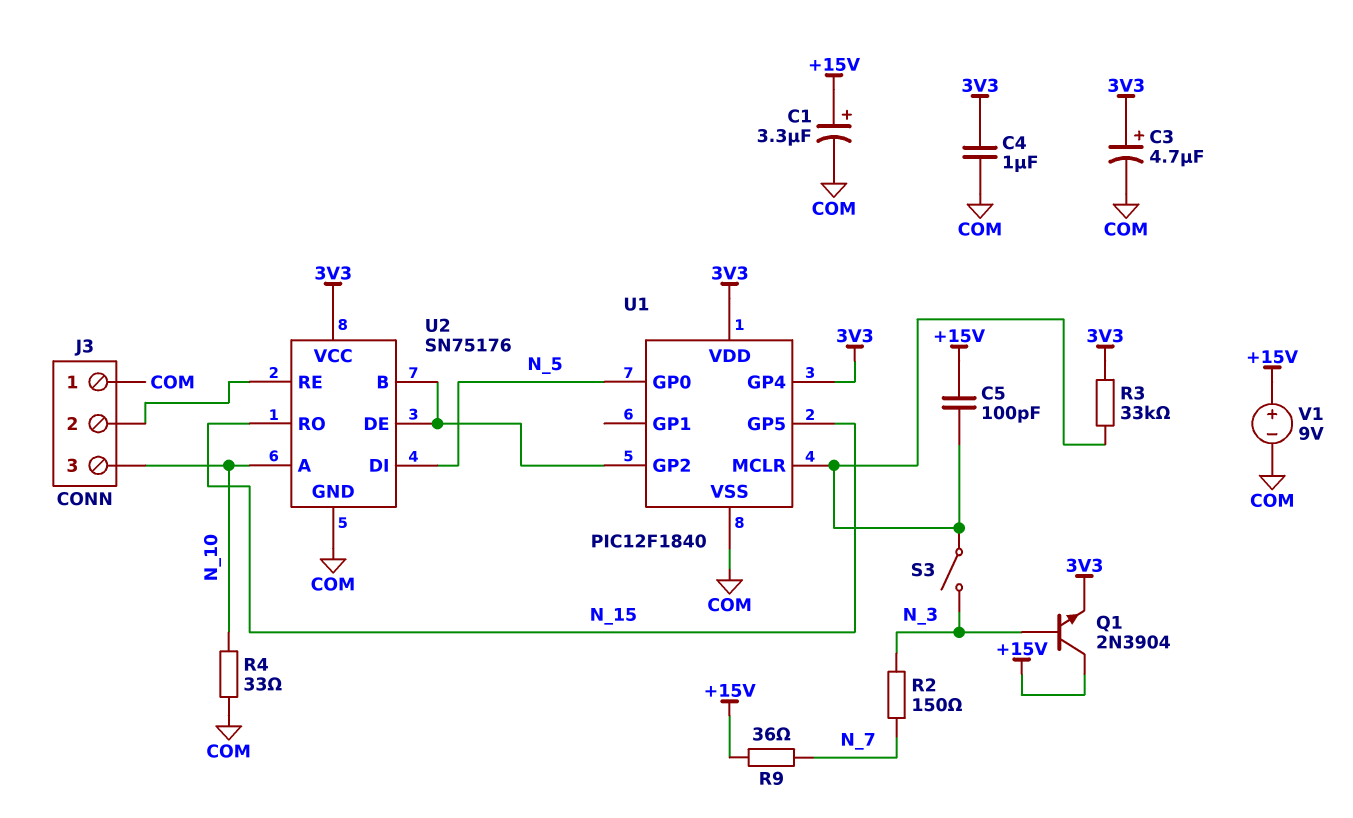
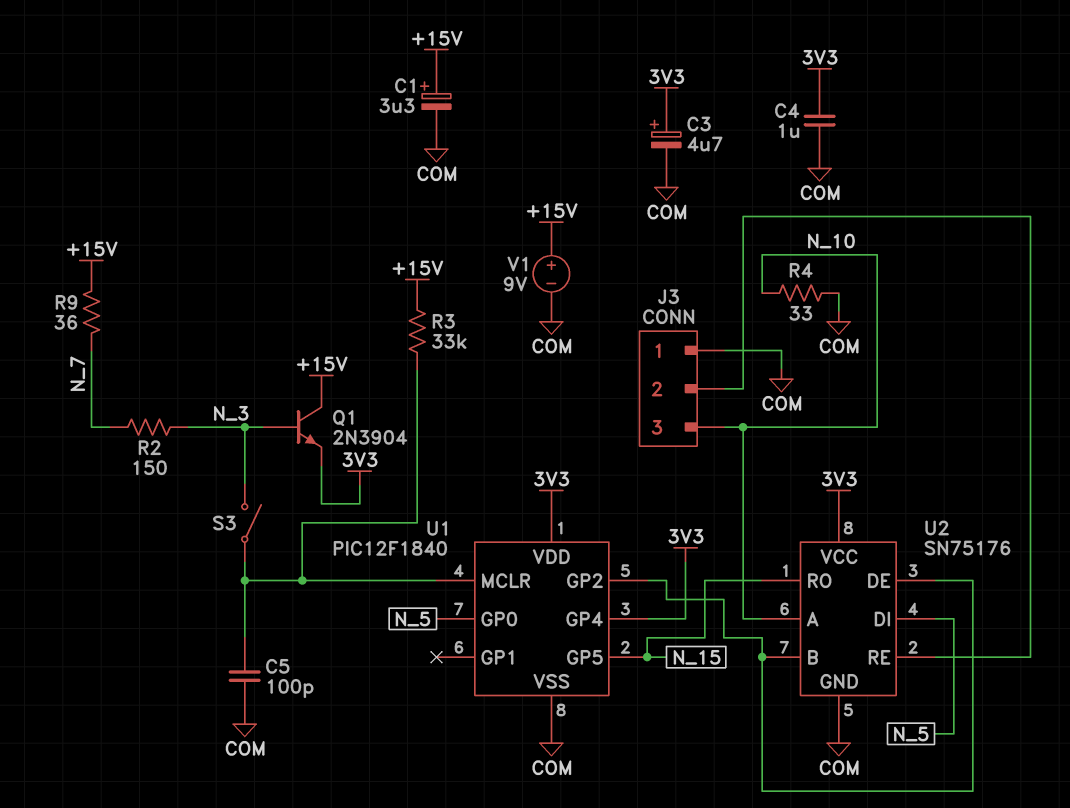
C5: 100pF (+15V, U1/MCLR) -> 100pF (COM, U1/MCLR)
R3: 33k (3V3, U1/MCLR) -> 33k (+15V, U1/MCLR)

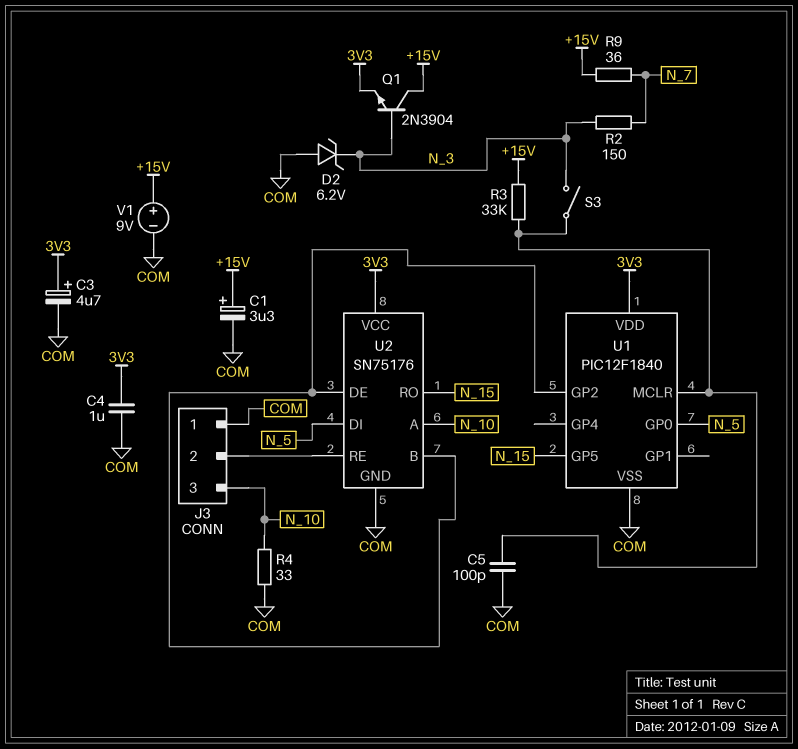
D2: none -> zener 6.2V (A COM, K N_3)
U1 pin GP4: 3V3 -> none

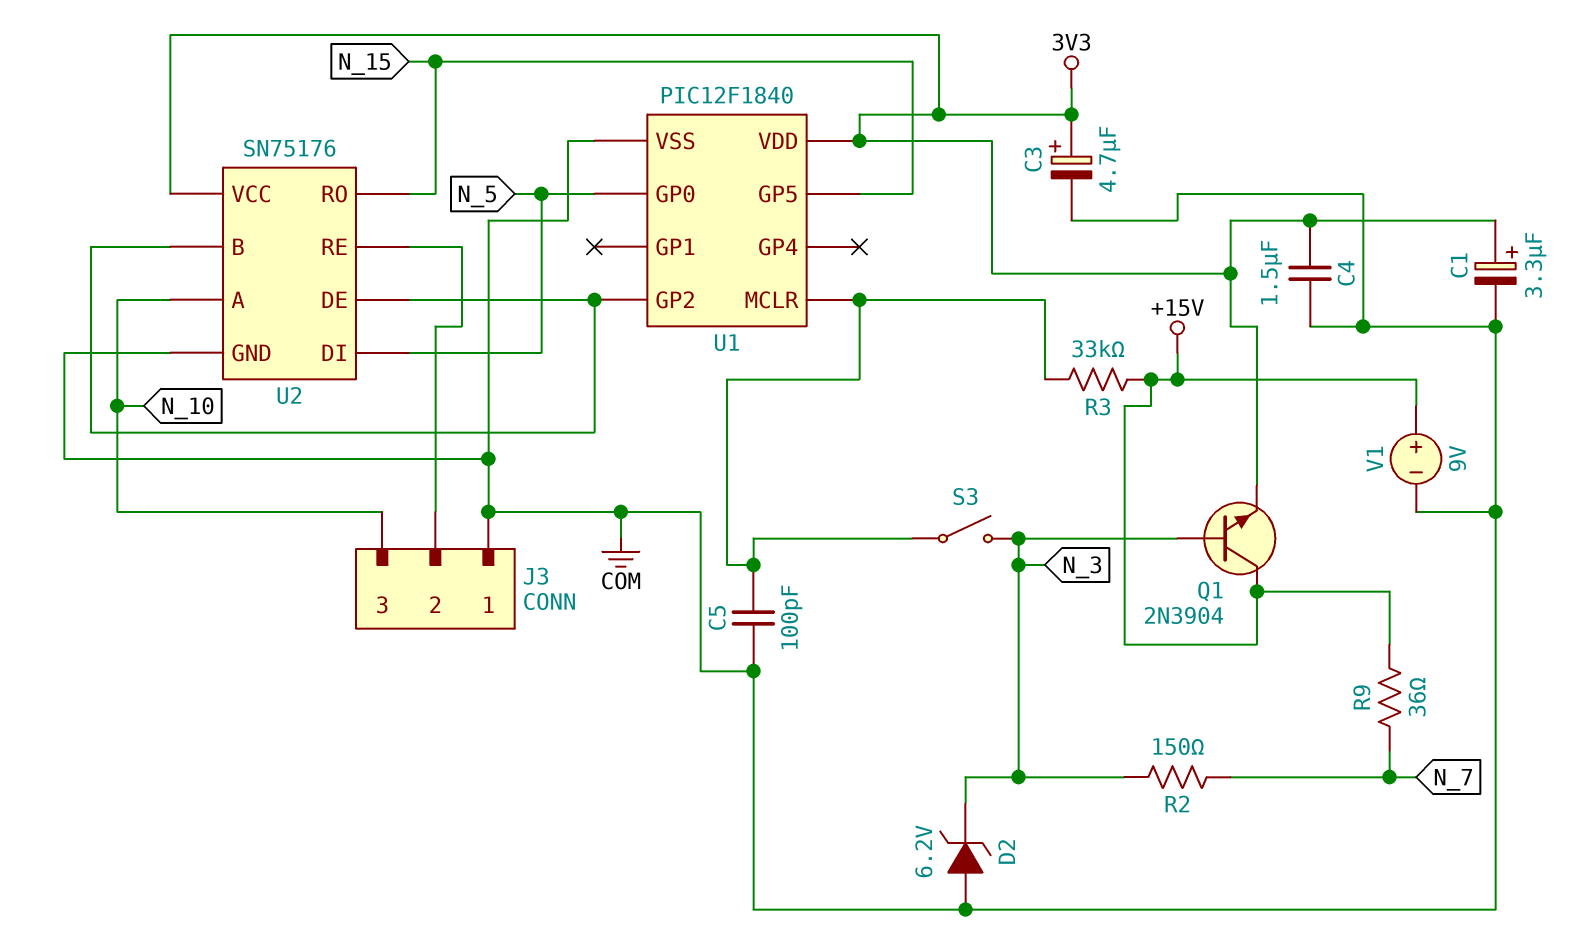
C1: 3.3uF (plus +15V, minus COM) -> 3.3uF (plus 3V3, minus COM)
C4: 1uF (3V3, COM) -> 1.5uF (3V3, COM)
R4: 33 (COM, N_10) -> none

